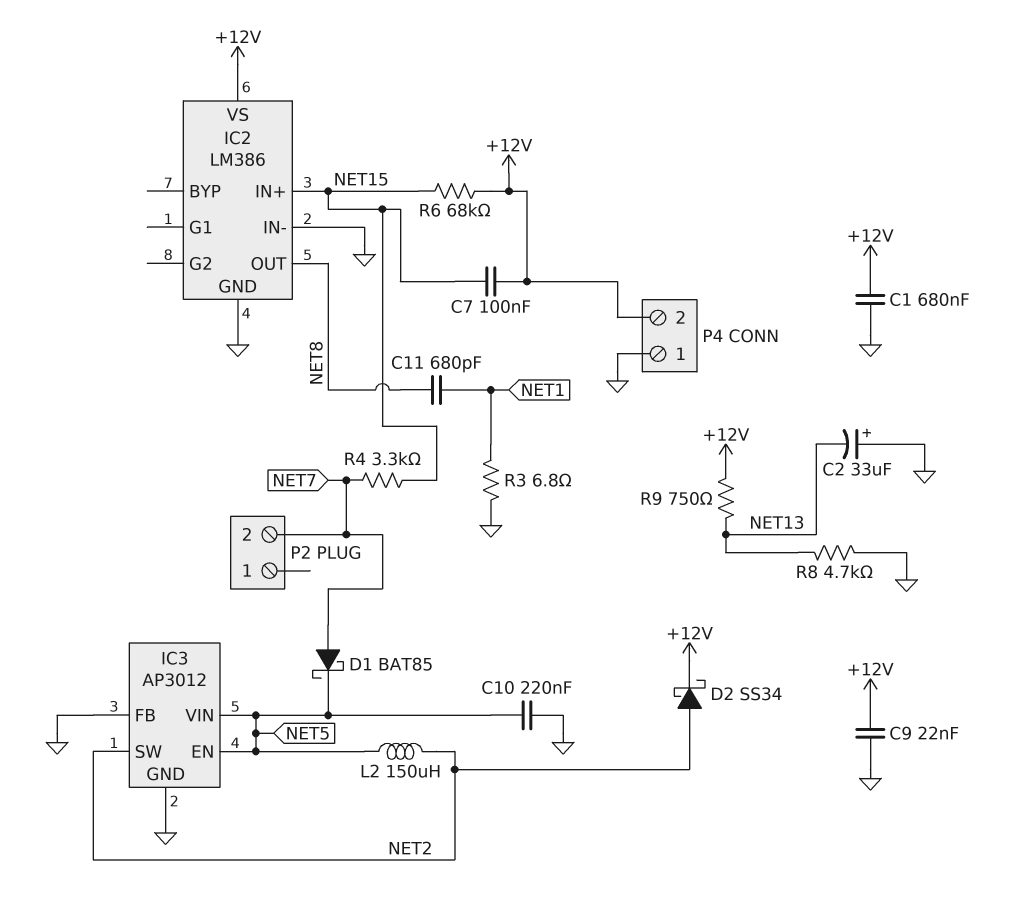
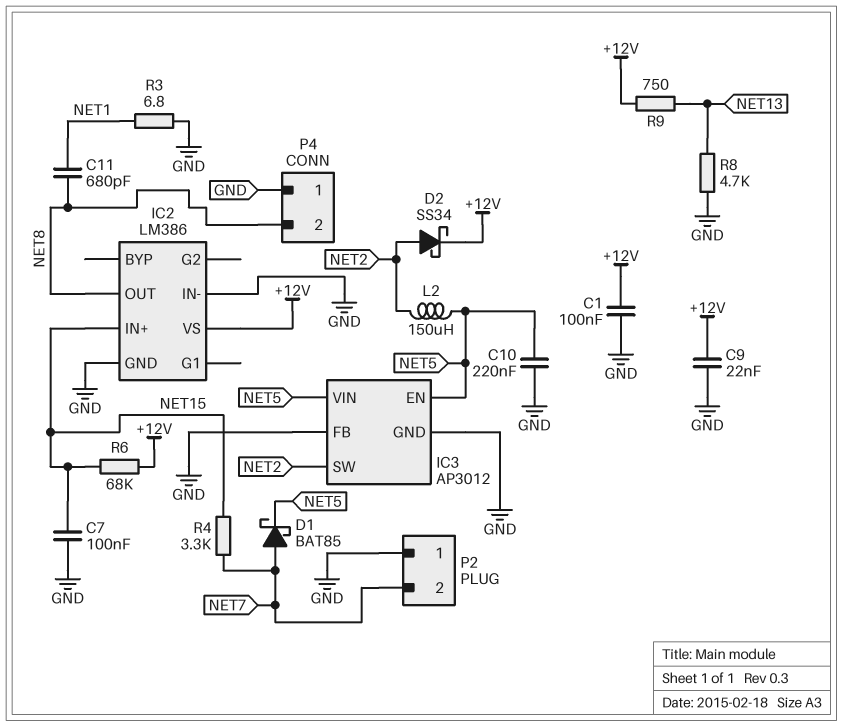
C1: 680nF (+12V, GND) -> 100nF (+12V, GND)
C2: 33uF (plus GND, minus NET13) -> none
C7: 100nF (+12V, NET15) -> 100nF (GND, NET15)
P2 pin 1: none -> GND
P4 pin 2: +12V -> NET8

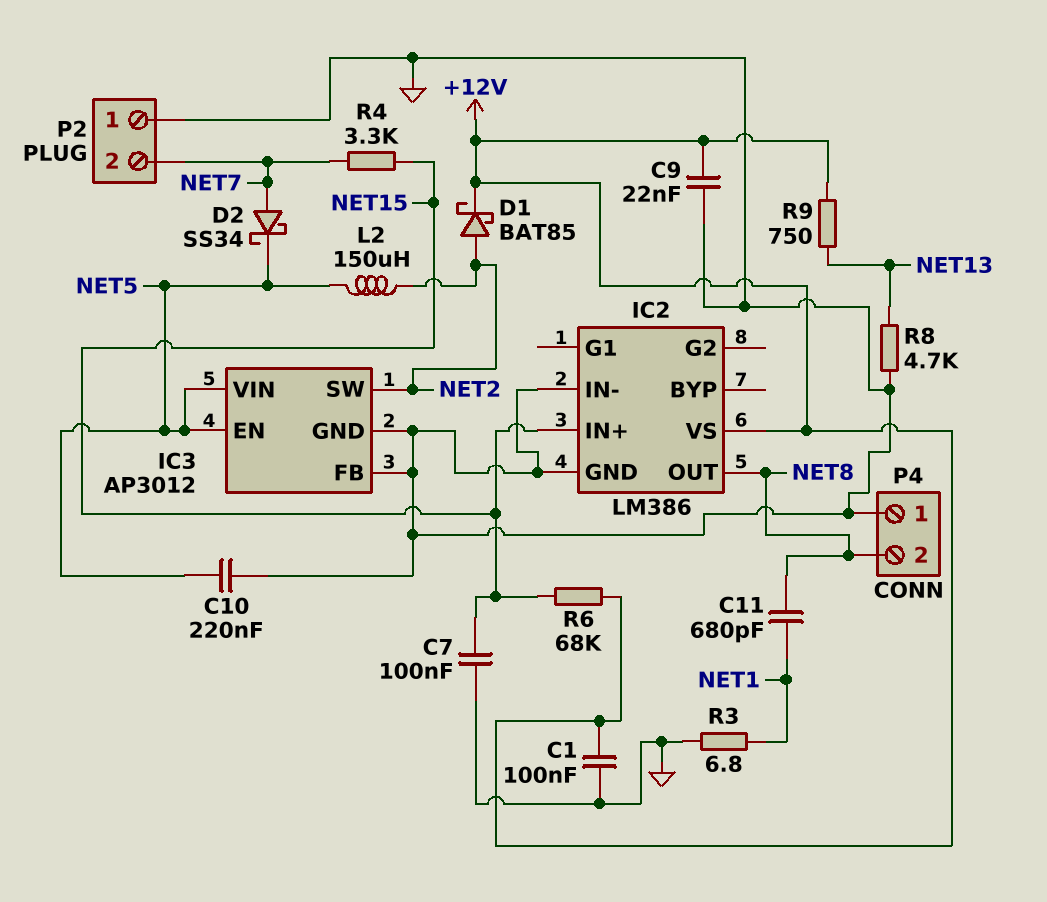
D1: schottky BAT85 (A NET7, K NET5) -> schottky BAT85 (A NET2, K +12V)
D2: schottky SS34 (A NET2, K +12V) -> schottky SS34 (A NET7, K NET5)

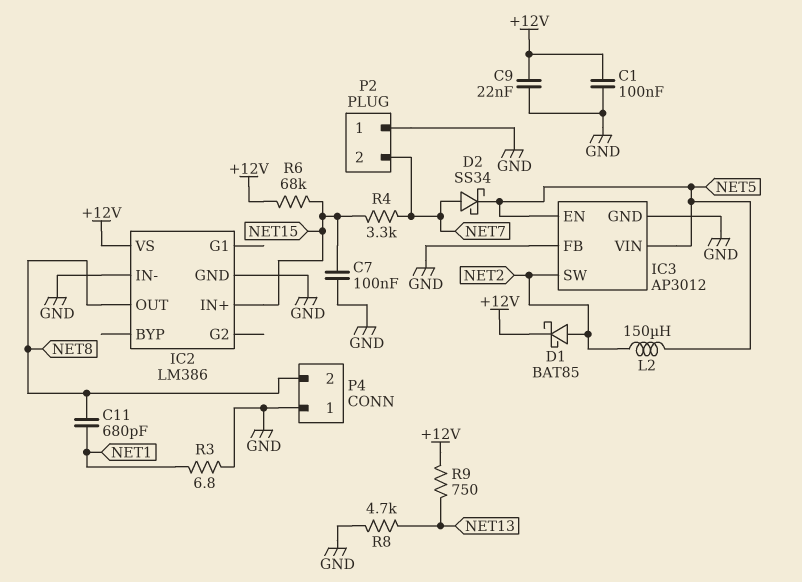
C10: 220nF (GND, NET5) -> none

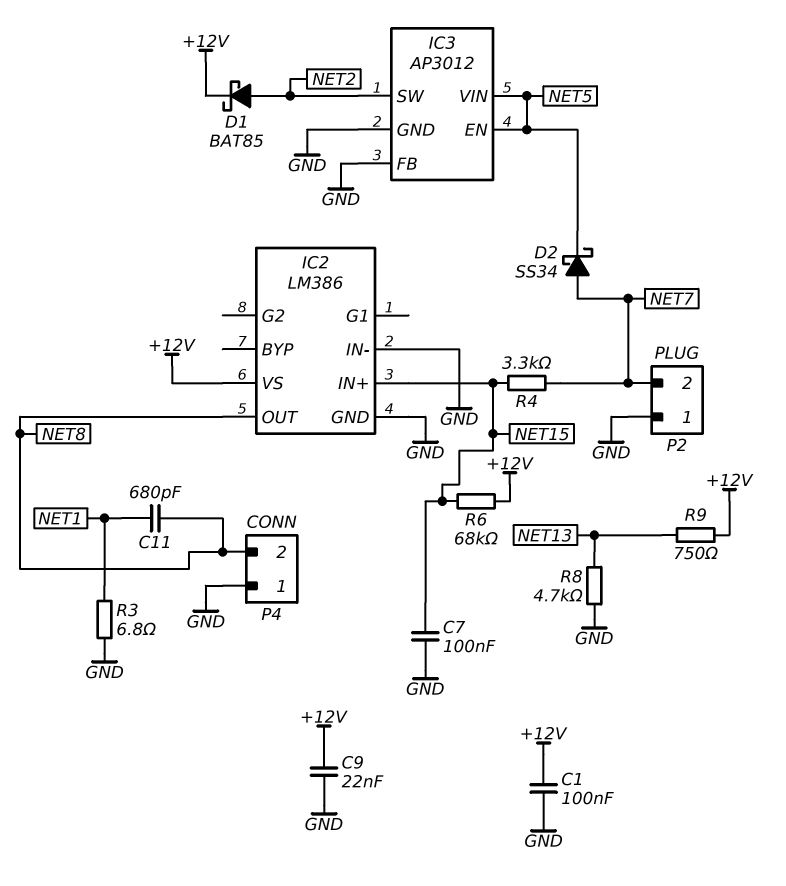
L2: 150uH (NET2, NET5) -> none

